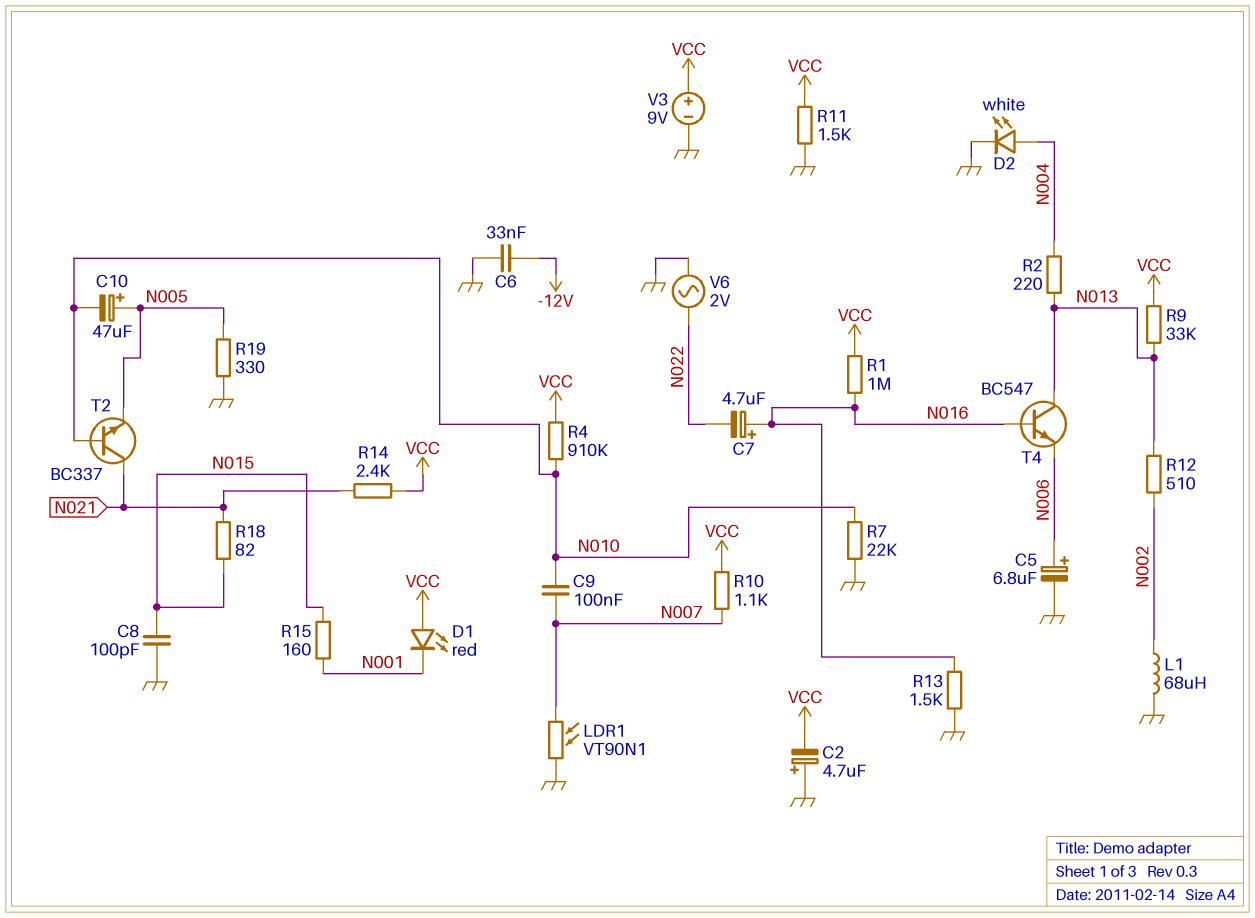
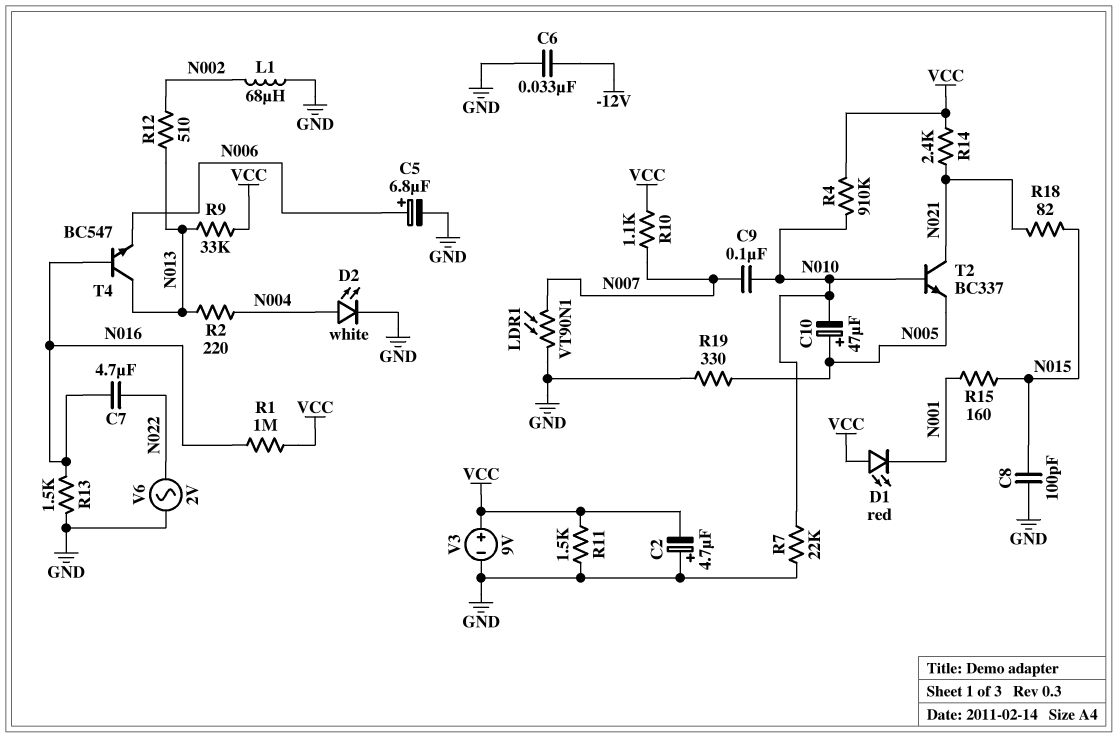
C7: 4.7uF (plus N016, minus N022) -> 4.7uF (N016, N022)

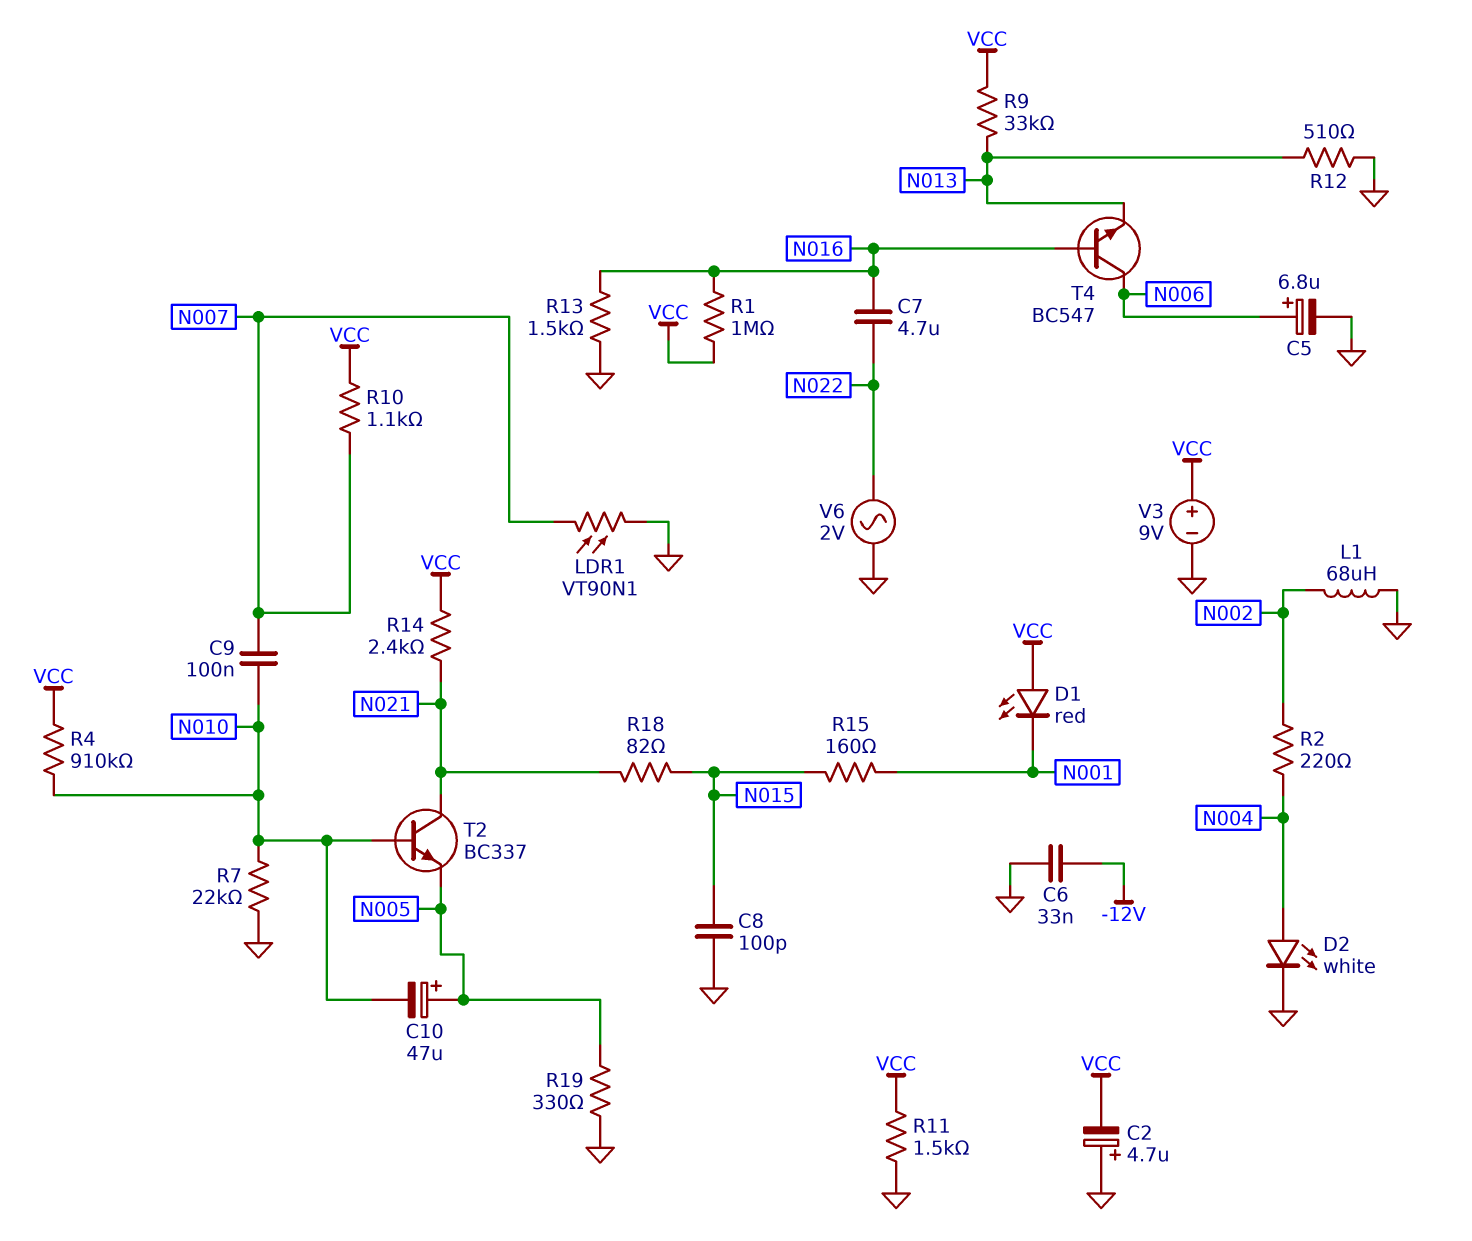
R2: 220 (N004, N013) -> 220 (N002, N004)
R12: 510 (N002, N013) -> 510 (GND, N013)
T4: NPN BC547 (B N016, C N013, E N006) -> NPN BC547 (B N016, C N006, E N013)

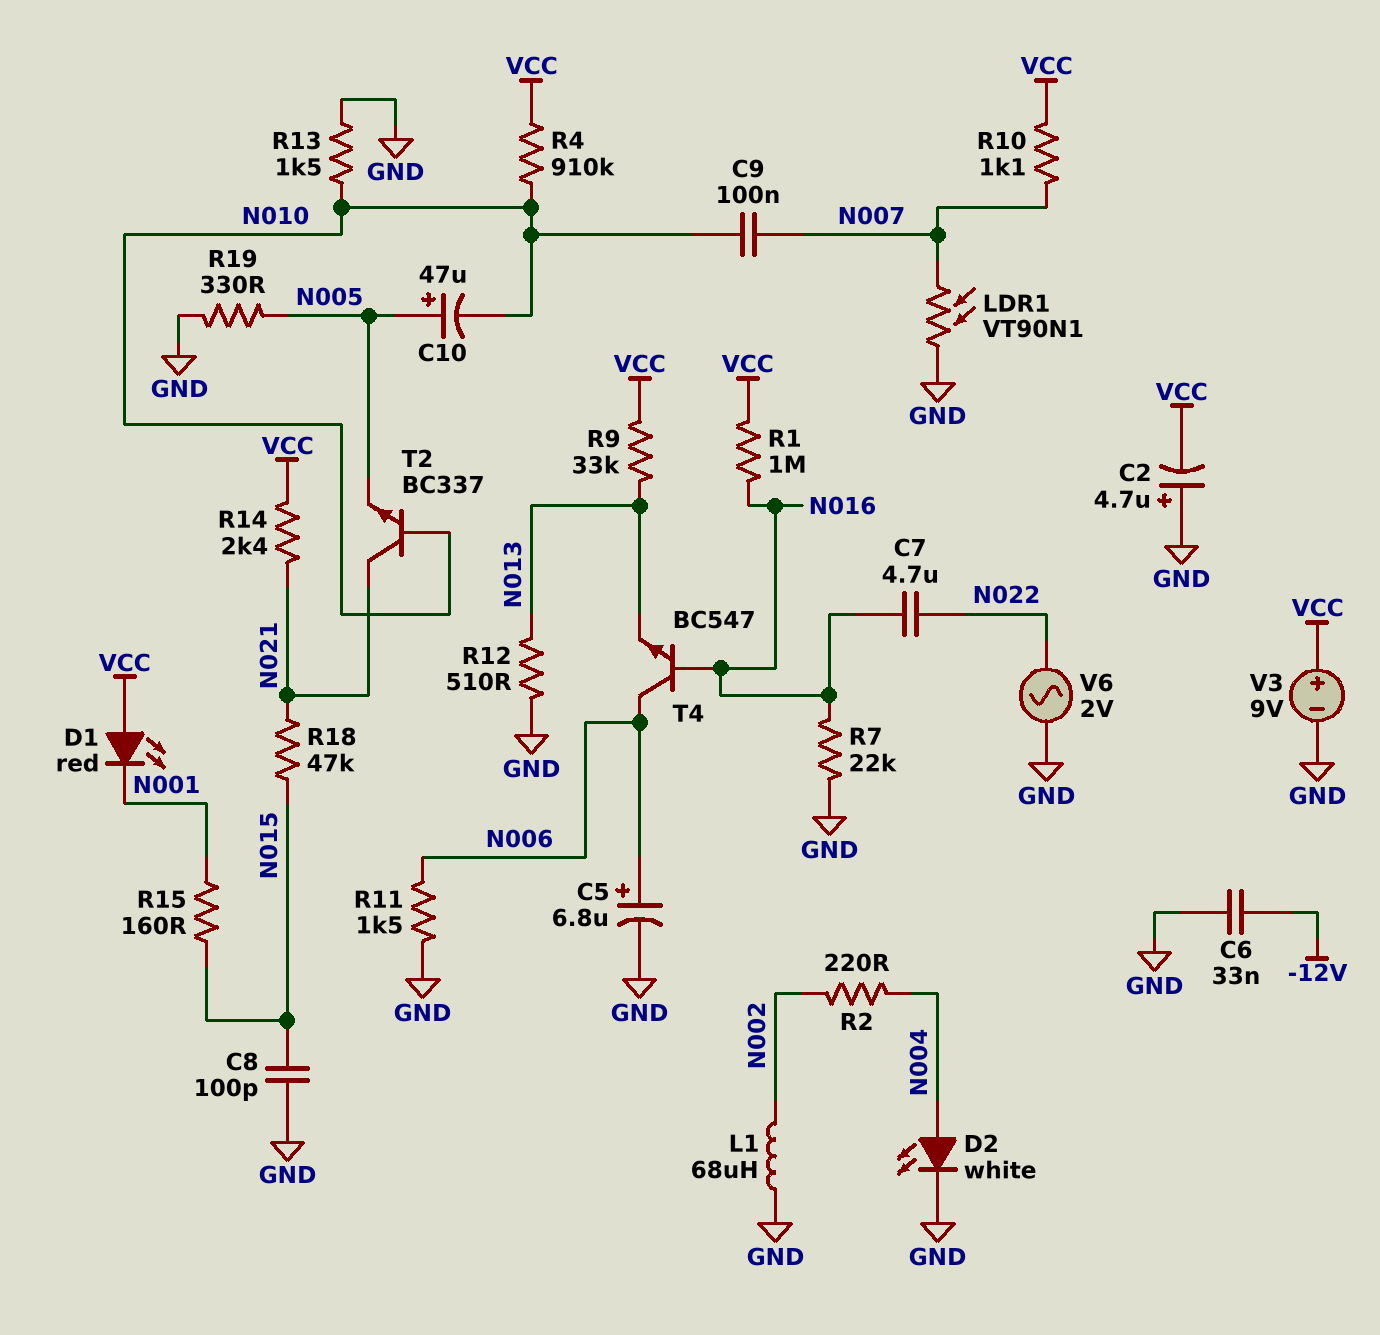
R7: 22k (GND, N010) -> 22k (GND, N016)
R11: 1.5k (GND, VCC) -> 1.5k (GND, N006)
R13: 1.5k (GND, N016) -> 1.5k (GND, N010)
R18: 82 (N015, N021) -> 47k (N015, N021)

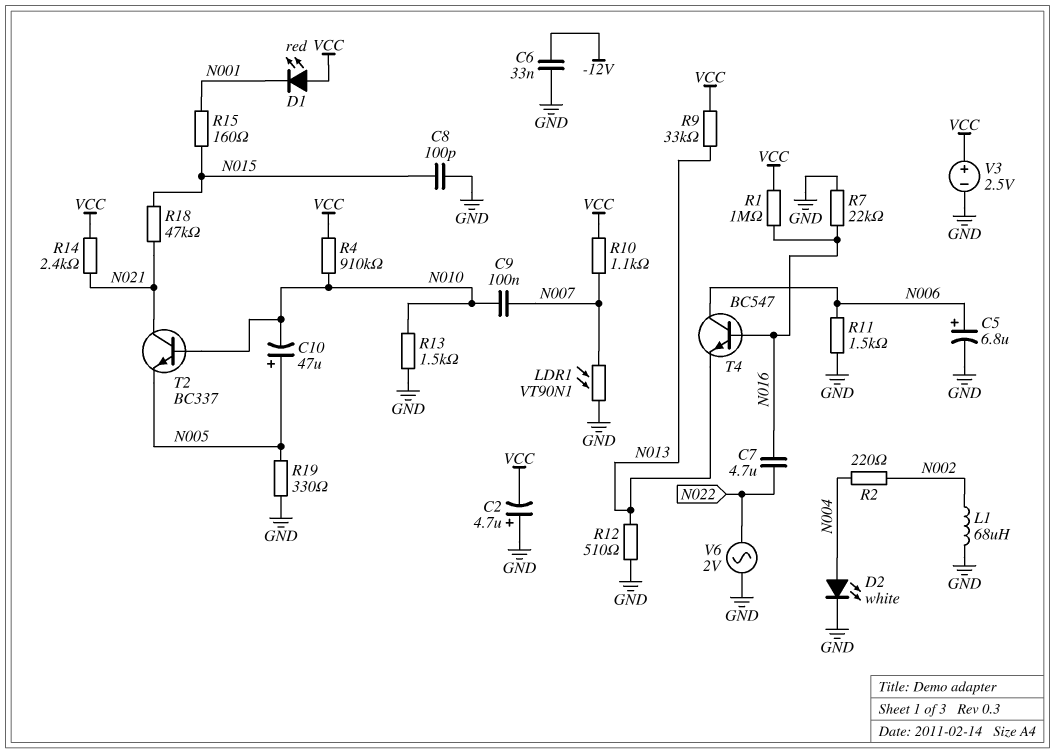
V3: 9V (plus VCC, minus GND) -> 2.5V (plus VCC, minus GND)

